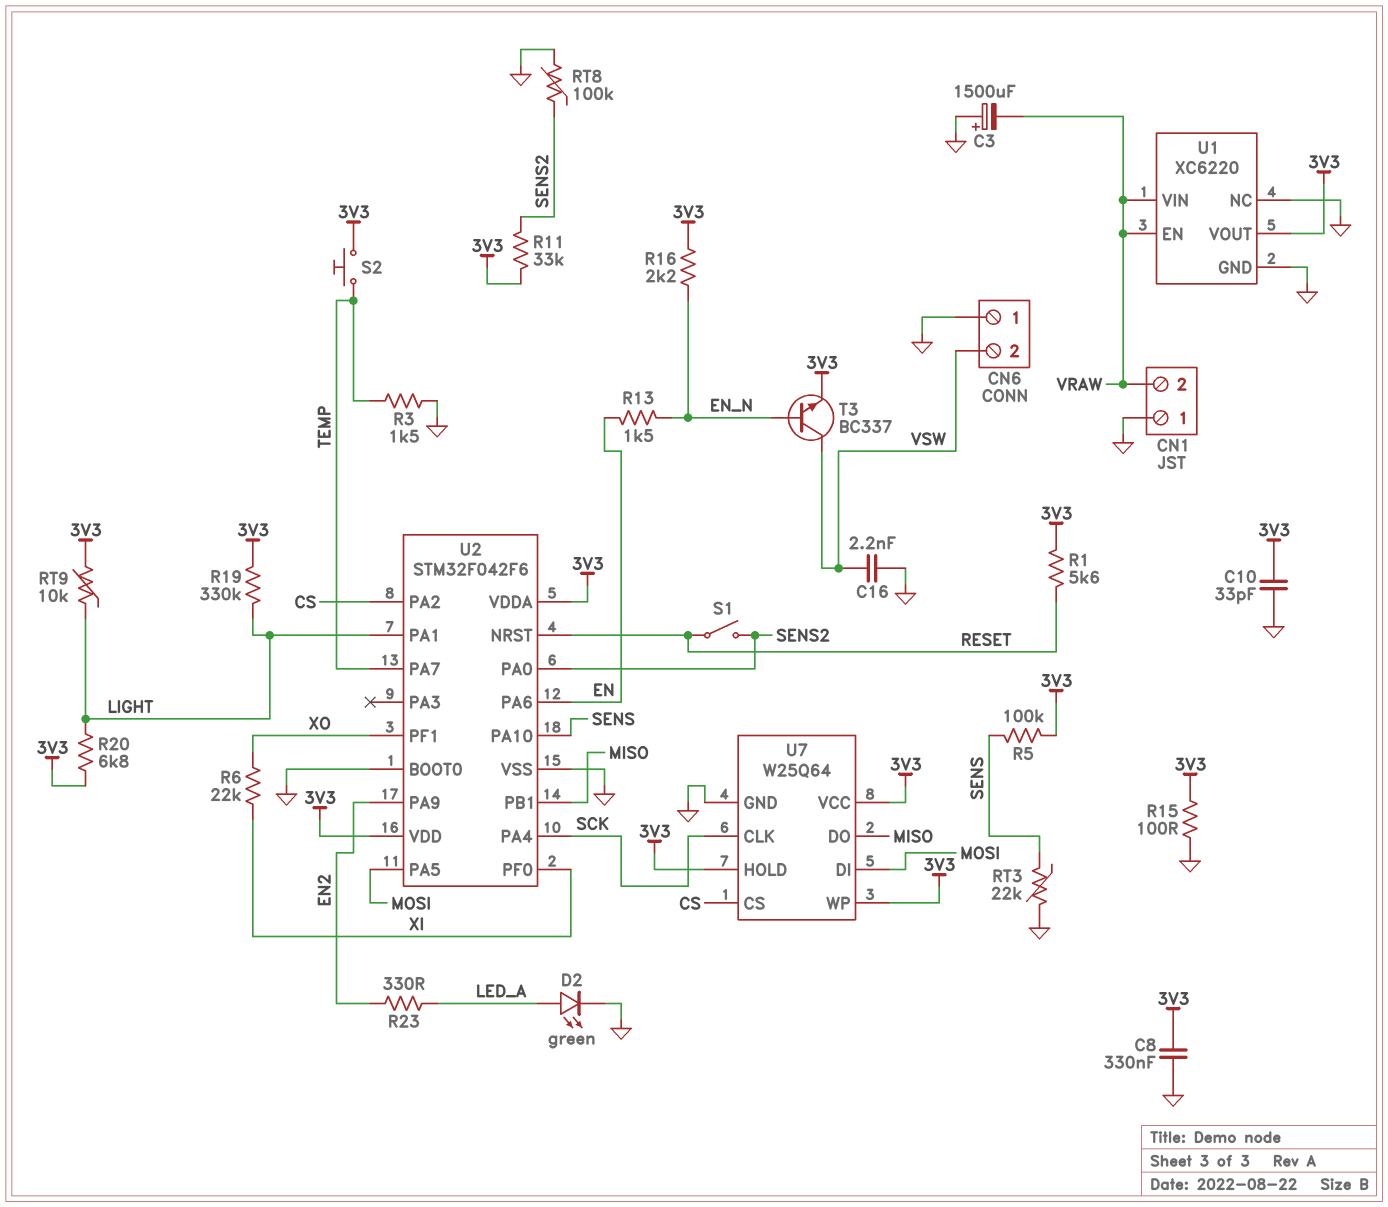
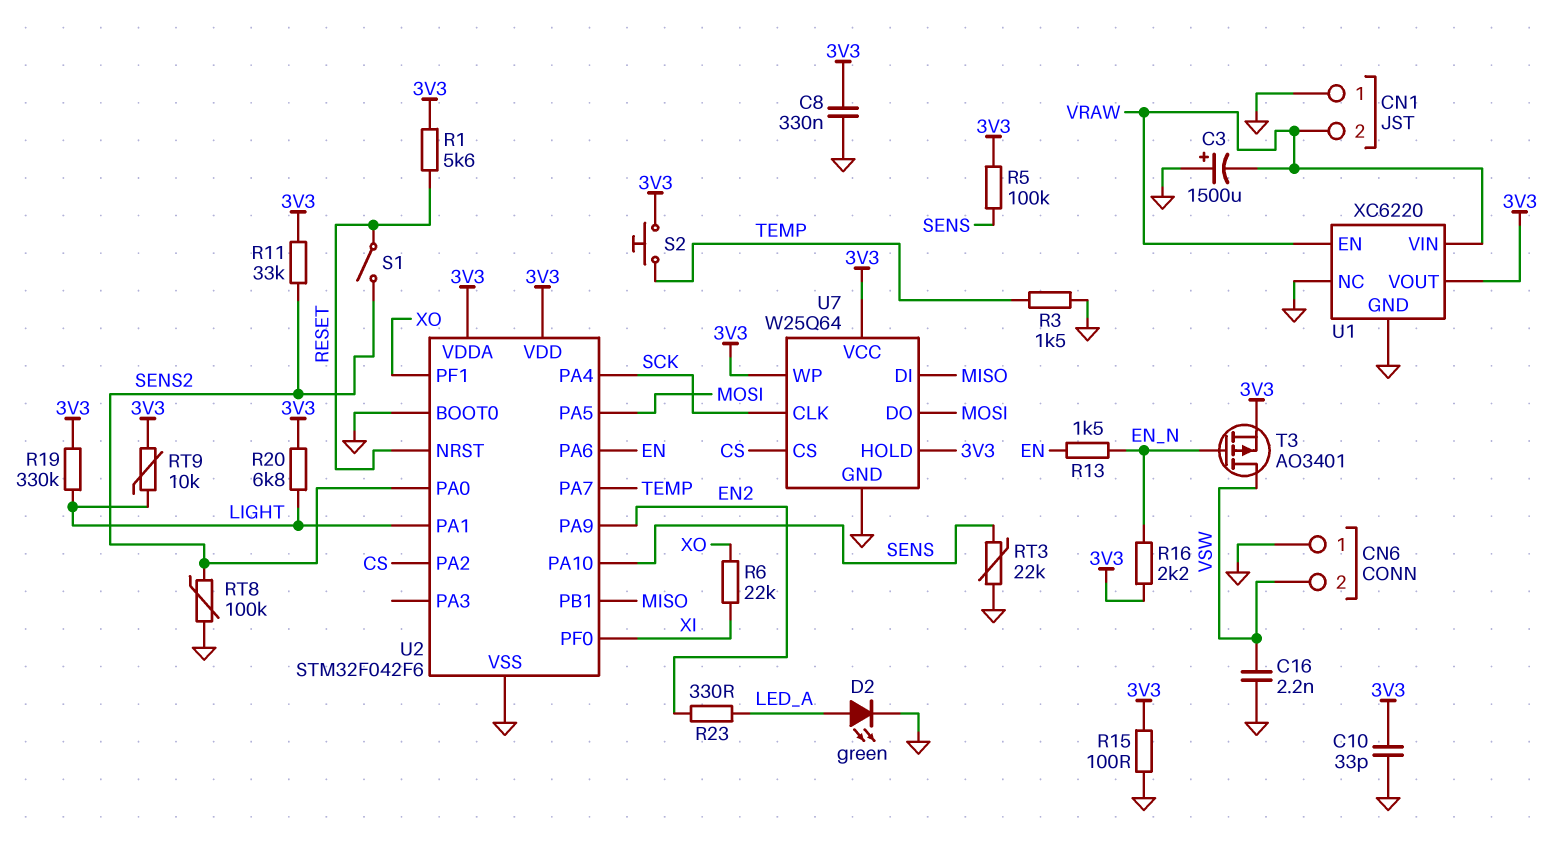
T3: NPN BC337 (B EN_N, C VSW, E 3V3) -> PMOS AO3401 (G EN_N, D VSW, S 3V3)
U7 pin DI: MOSI -> MISO
U7 pin DO: MISO -> MOSI

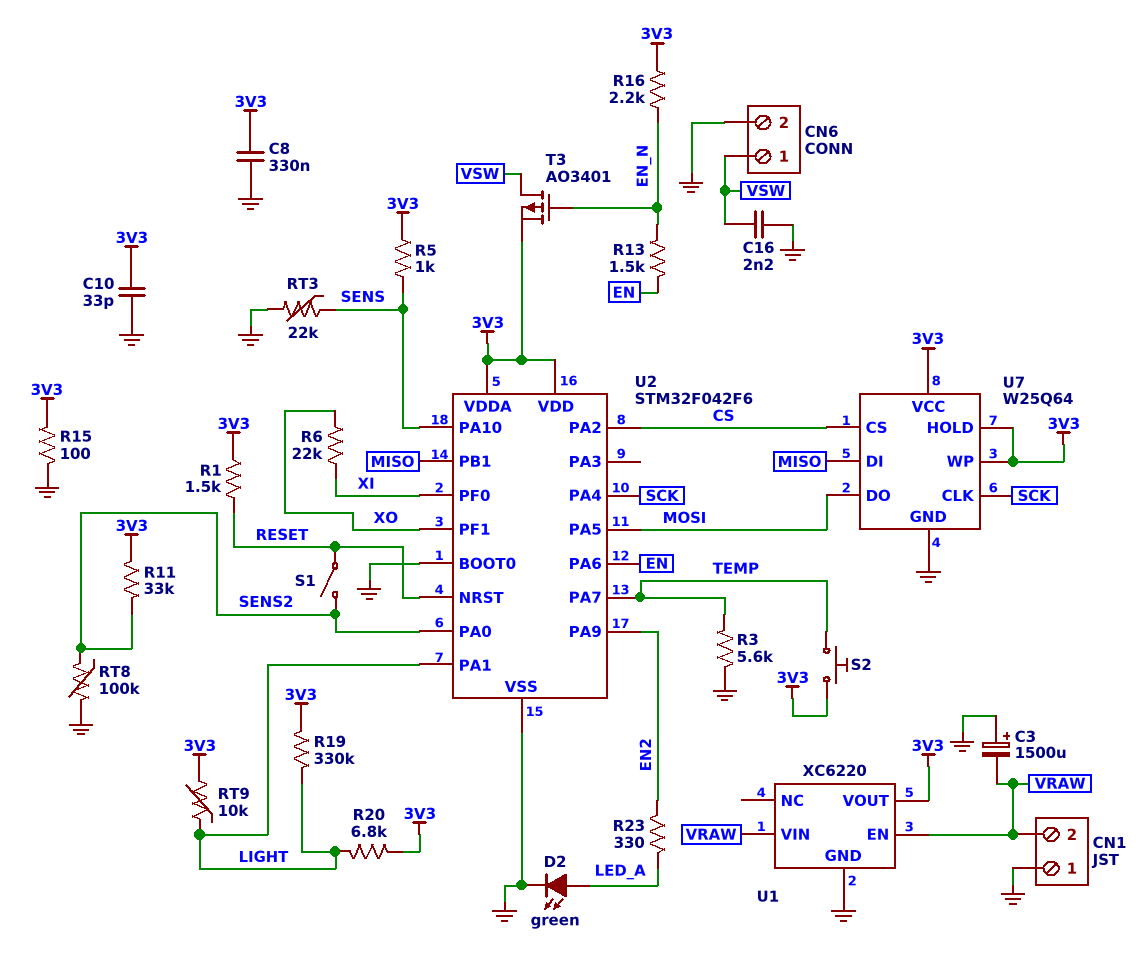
CN6 pin 1: GND -> VSW
CN6 pin 2: VSW -> GND
R1: 5.6k (3V3, RESET) -> 1.5k (3V3, RESET)
R3: 1.5k (GND, TEMP) -> 5.6k (GND, TEMP)
R5: 100k (3V3, SENS) -> 1k (3V3, SENS)
U1 pin NC: GND -> none

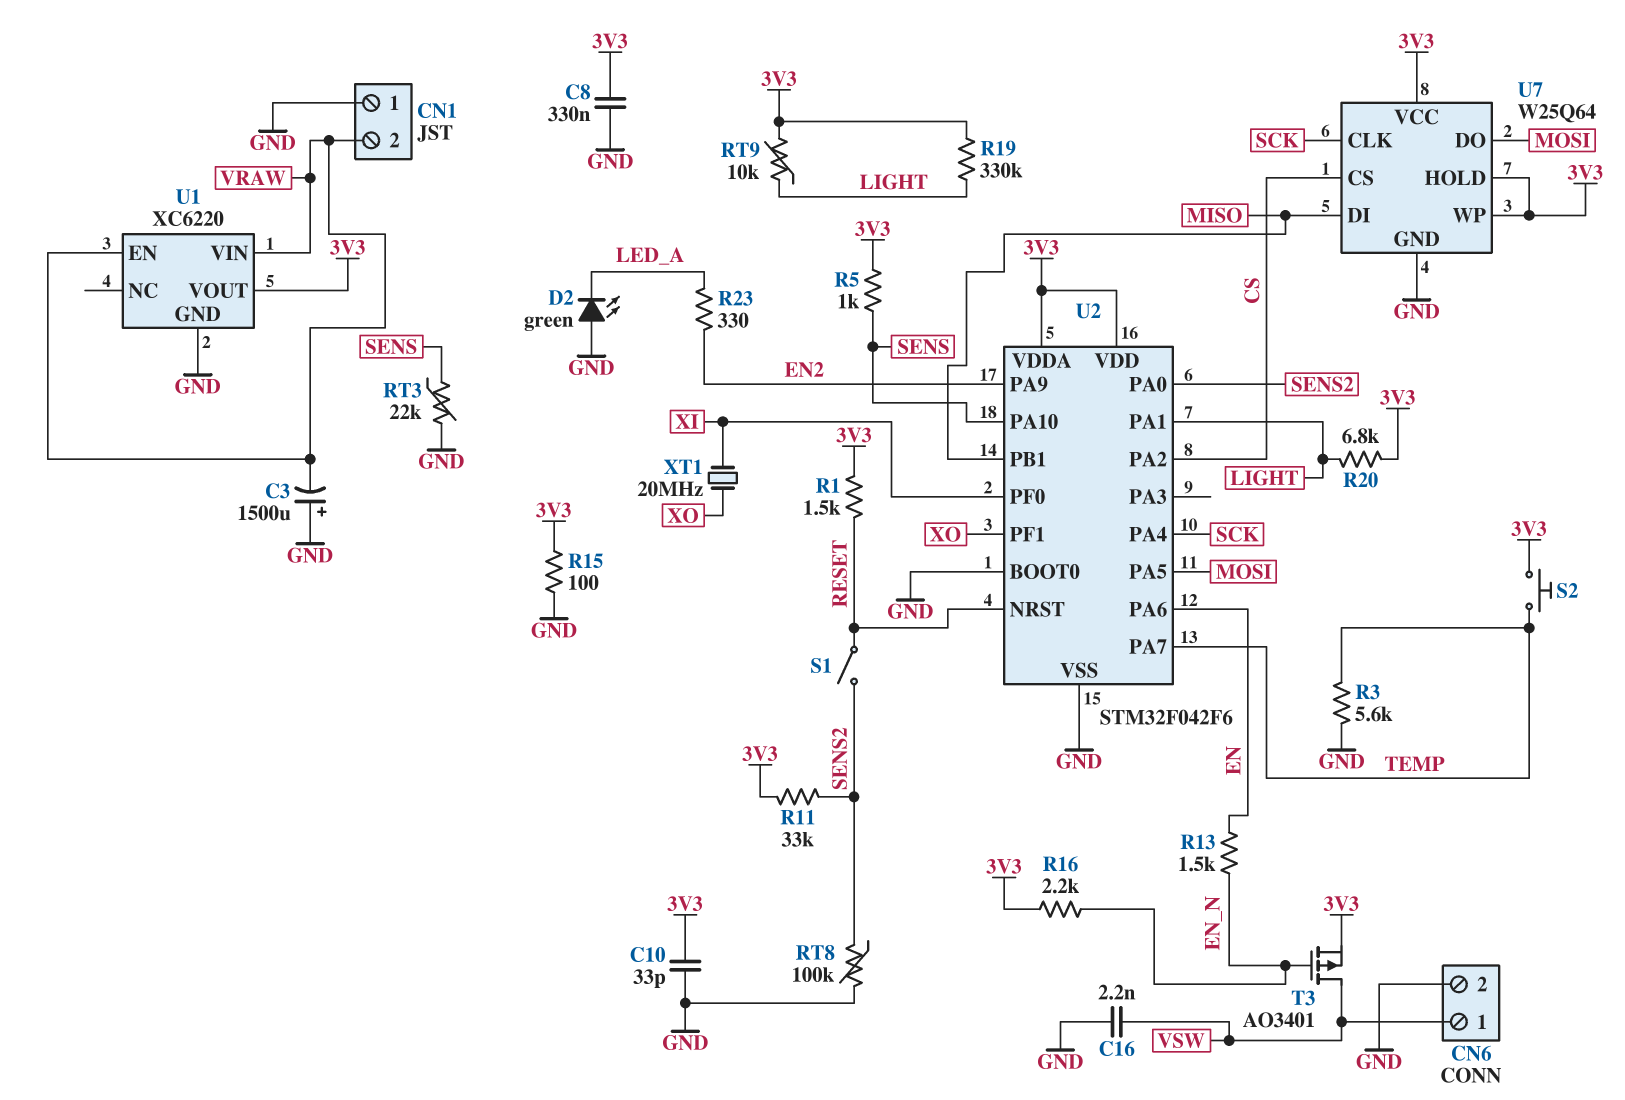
D2: LED green (A LED_A, K GND) -> LED green (A GND, K LED_A)
R6: 22k (XI, XO) -> none
XT1: none -> 20MHz (XI, XO)

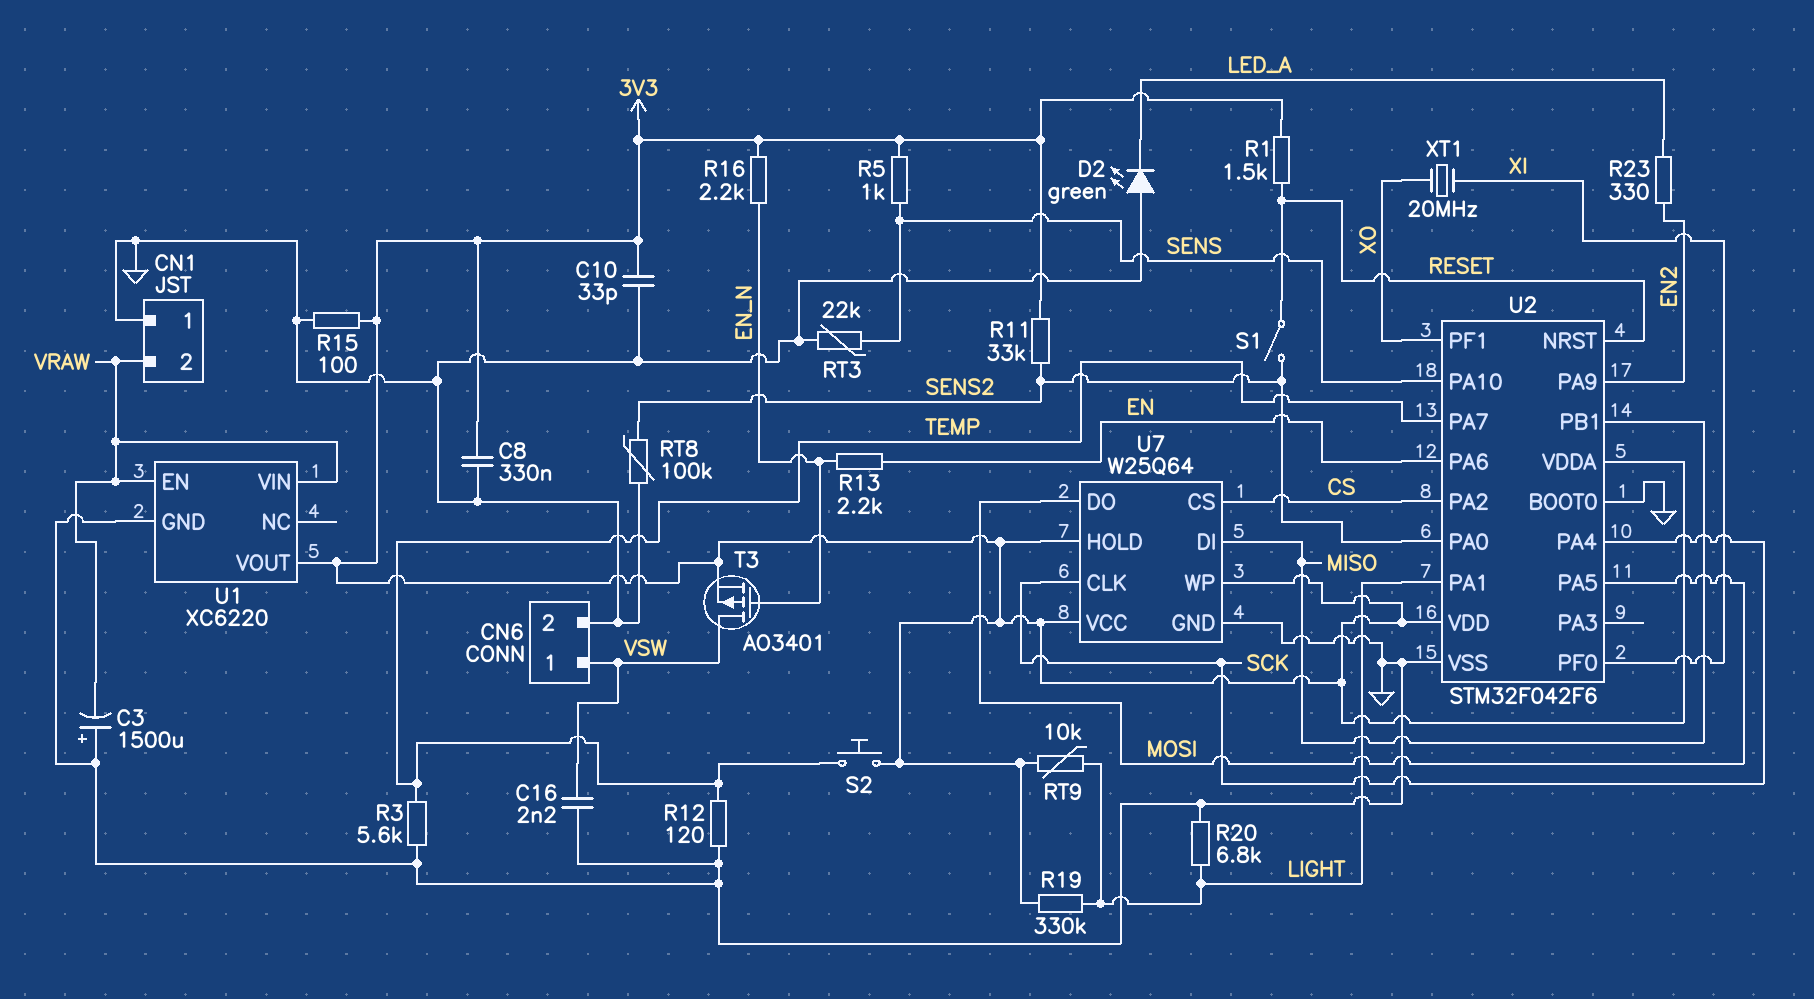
R12: none -> 120 (GND, TEMP)
R13: 1.5k (EN, EN_N) -> 2.2k (EN, EN_N)
R20: 6.8k (3V3, LIGHT) -> 6.8k (GND, LIGHT)

